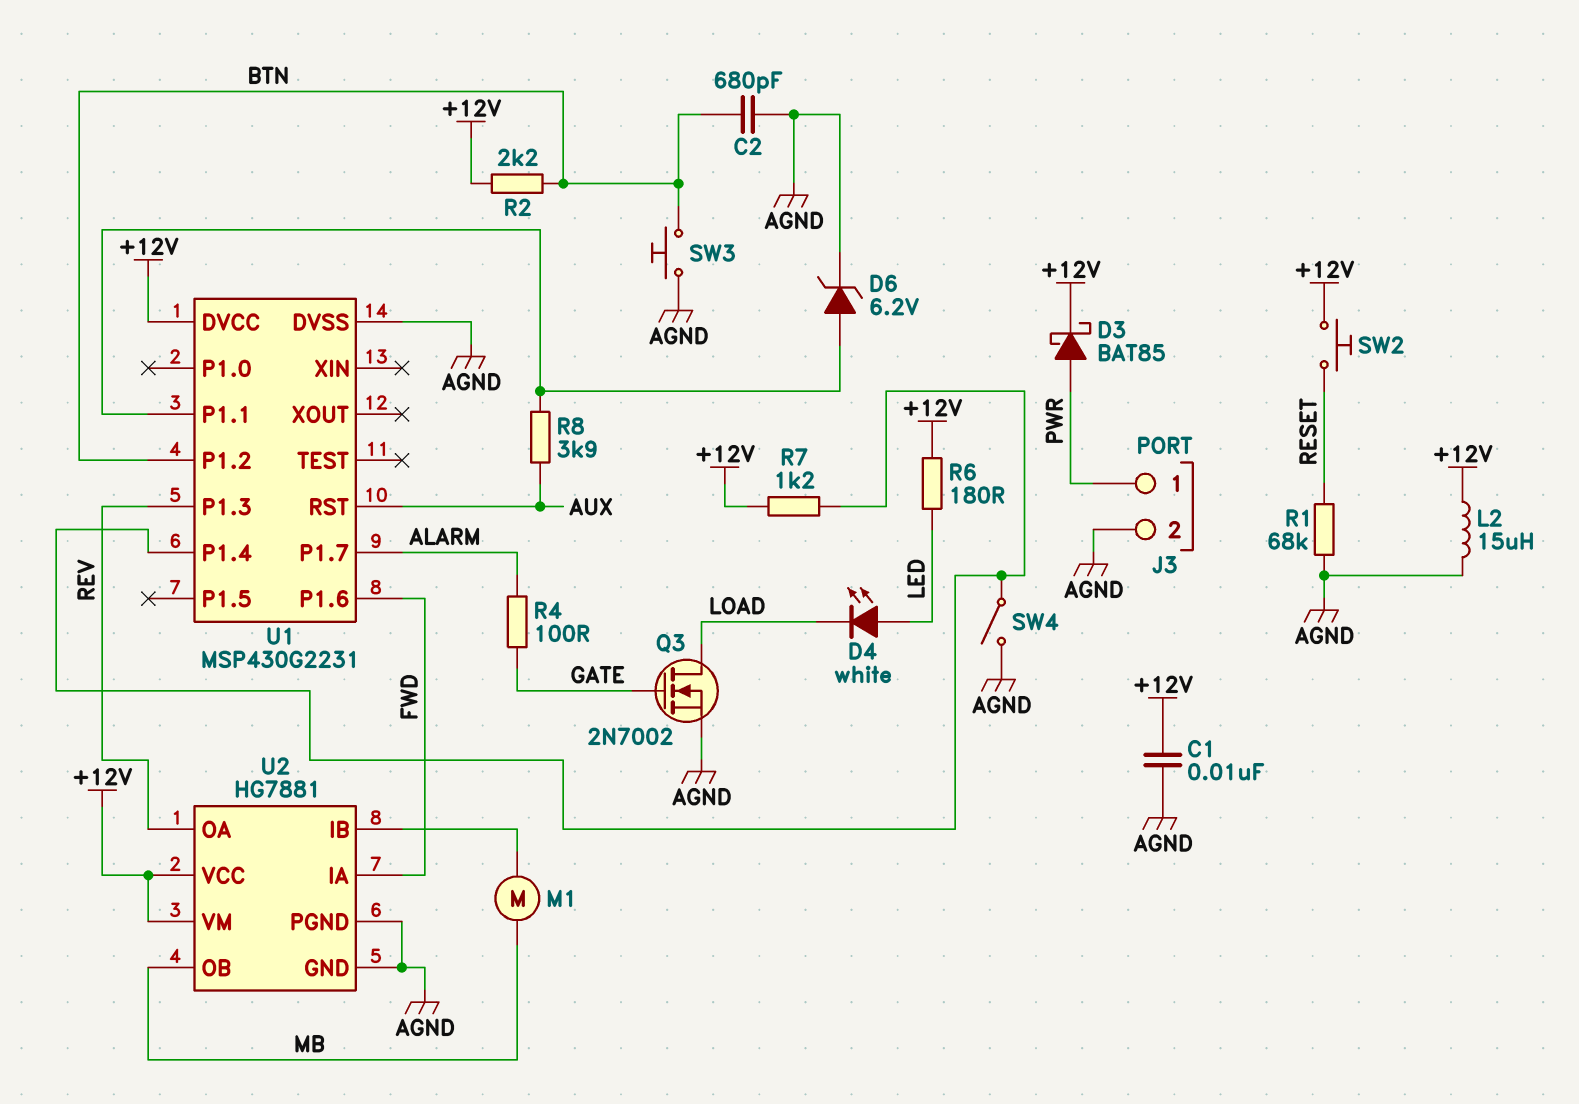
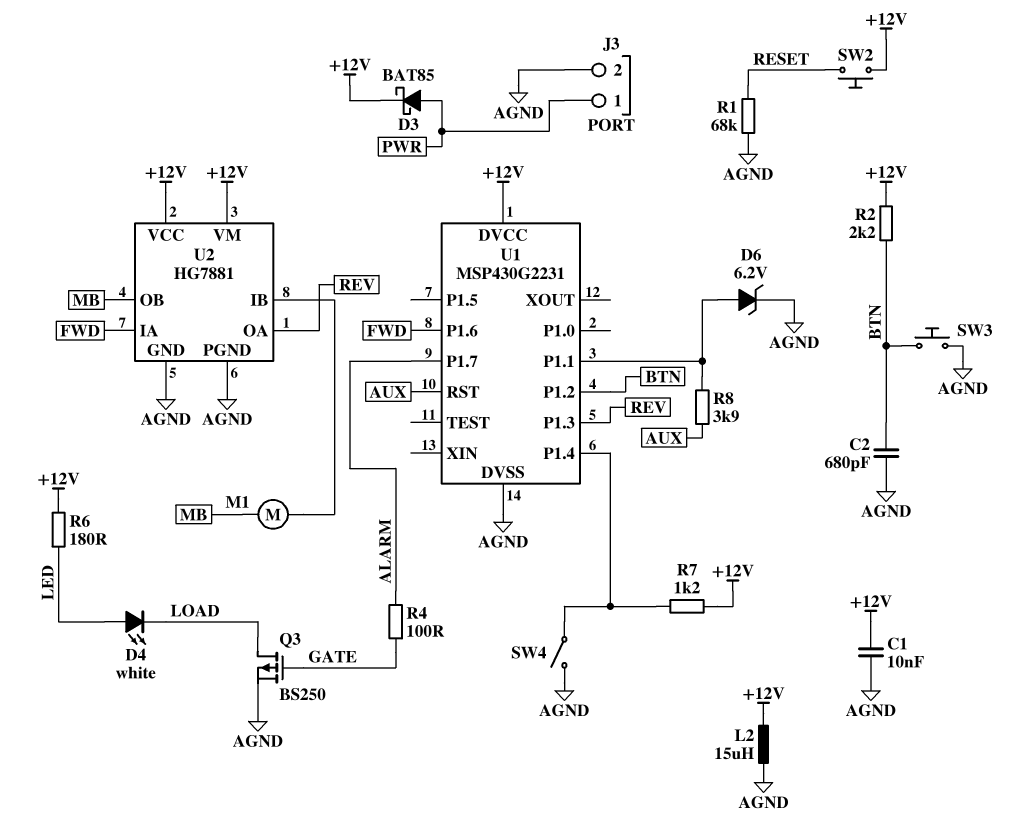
Q3: NMOS 2N7002 (G GATE, D LOAD, S AGND) -> PMOS BS250 (G GATE, D LOAD, S AGND)

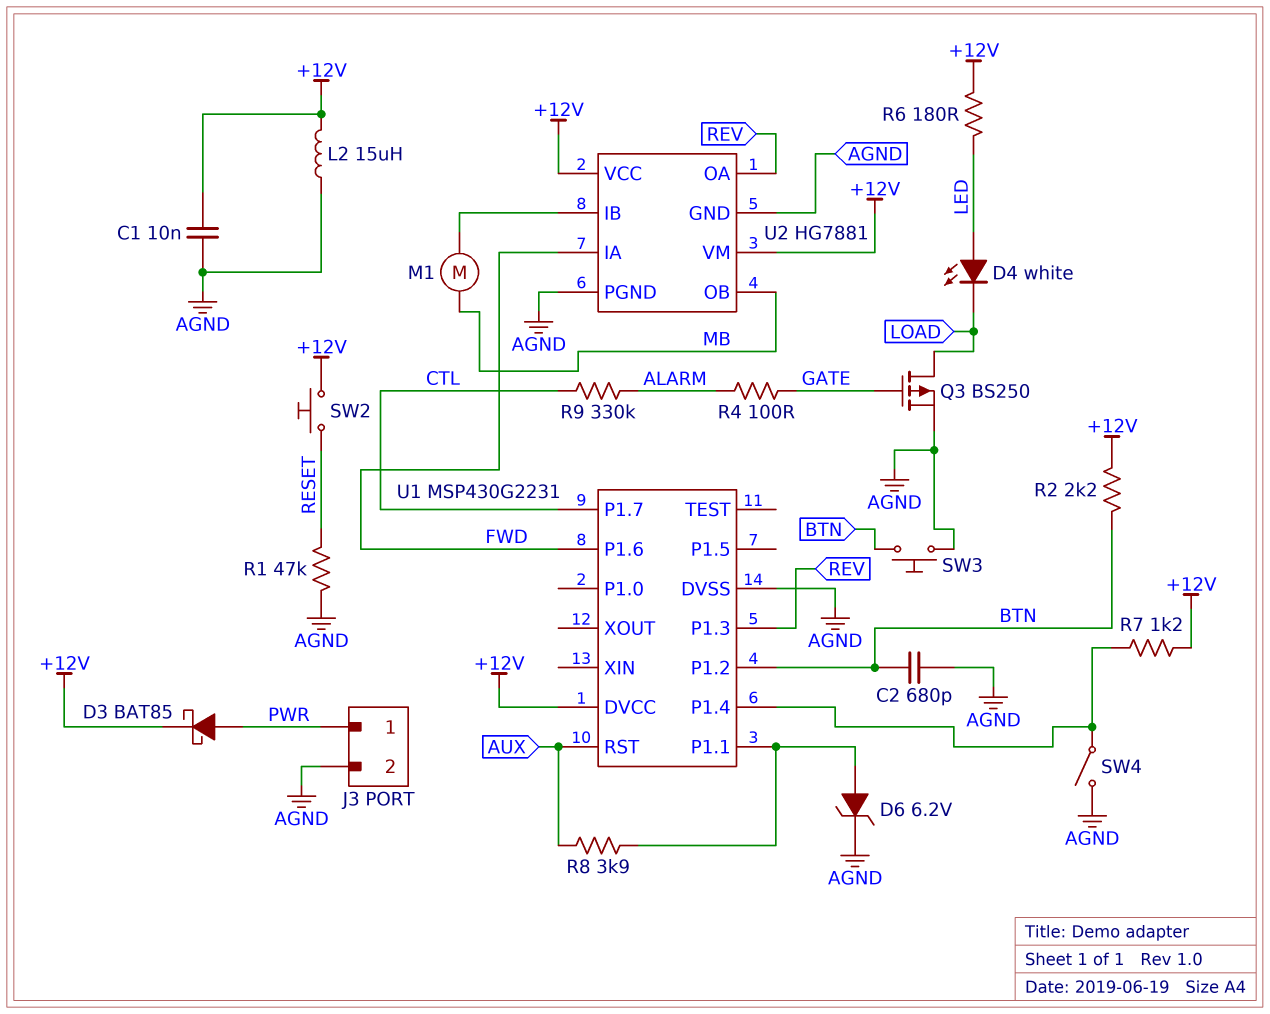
R1: 68k (AGND, RESET) -> 47k (AGND, RESET)
R9: none -> 330k (ALARM, CTL)
U1 pin P1.7: ALARM -> CTL

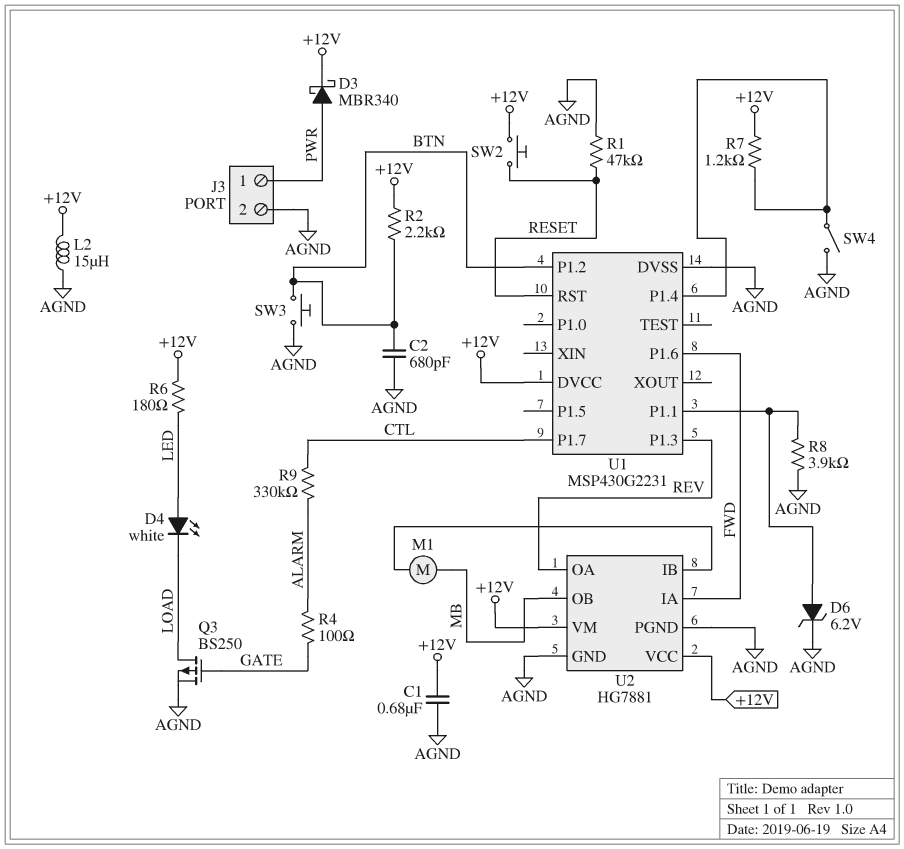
C1: 10nF (+12V, AGND) -> 680nF (+12V, AGND)
D3: schottky BAT85 (A PWR, K +12V) -> schottky MBR340 (A PWR, K +12V)
R8: 3.9k (AUX, U1/P1.1) -> 3.9k (AGND, U1/P1.1)
U1 pin RST: AUX -> RESET

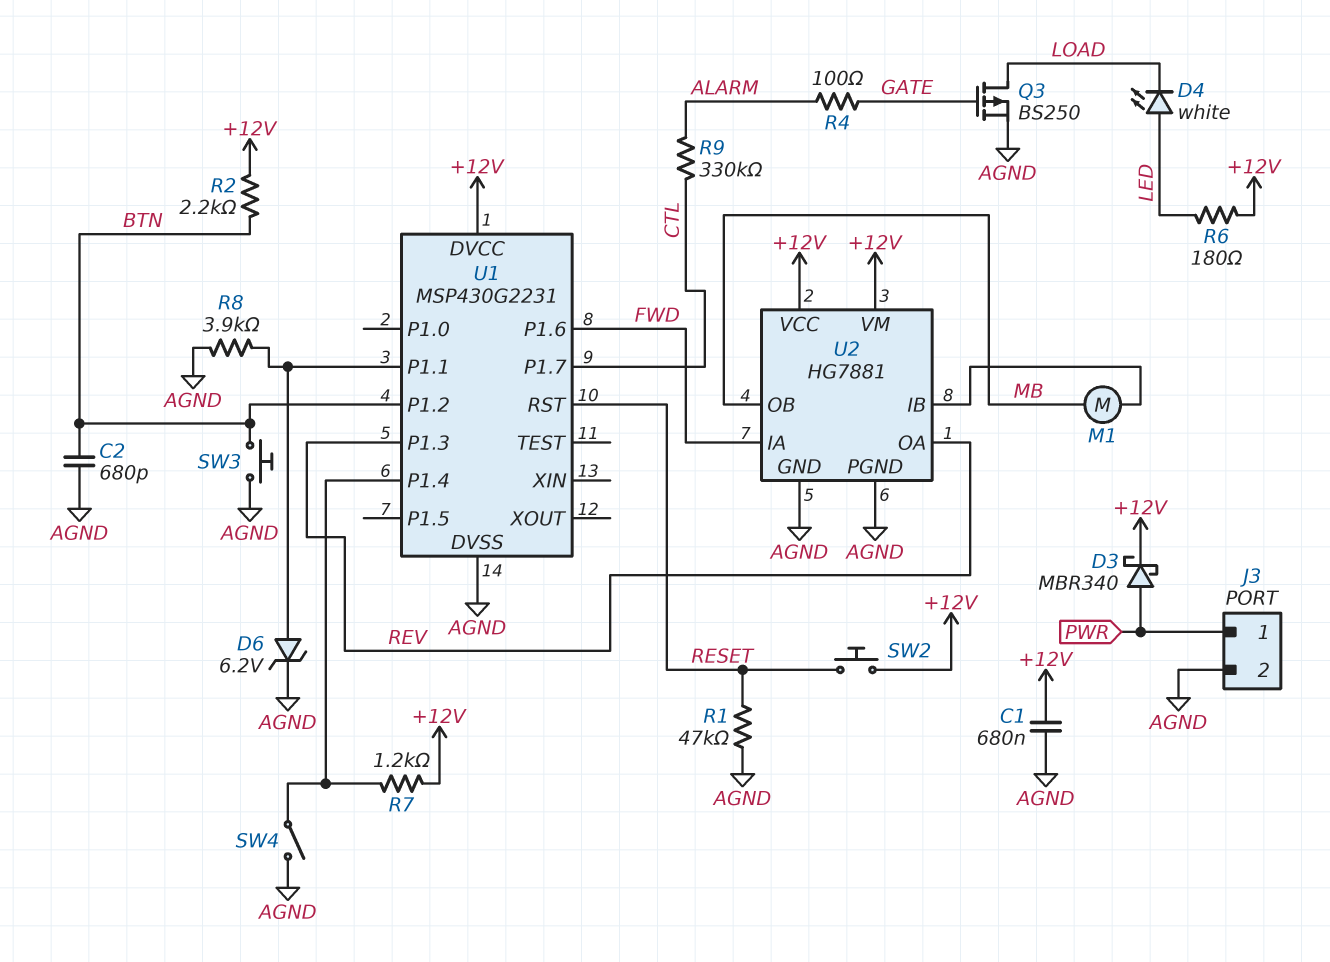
L2: 15uH (+12V, AGND) -> none

